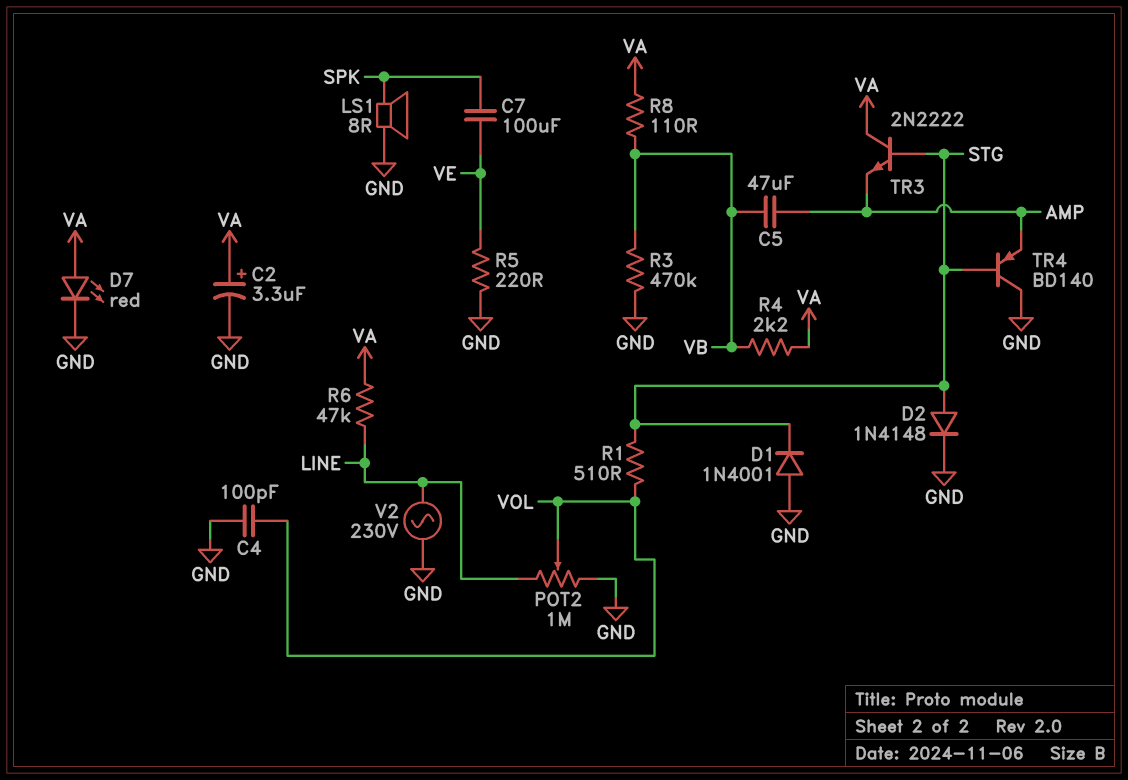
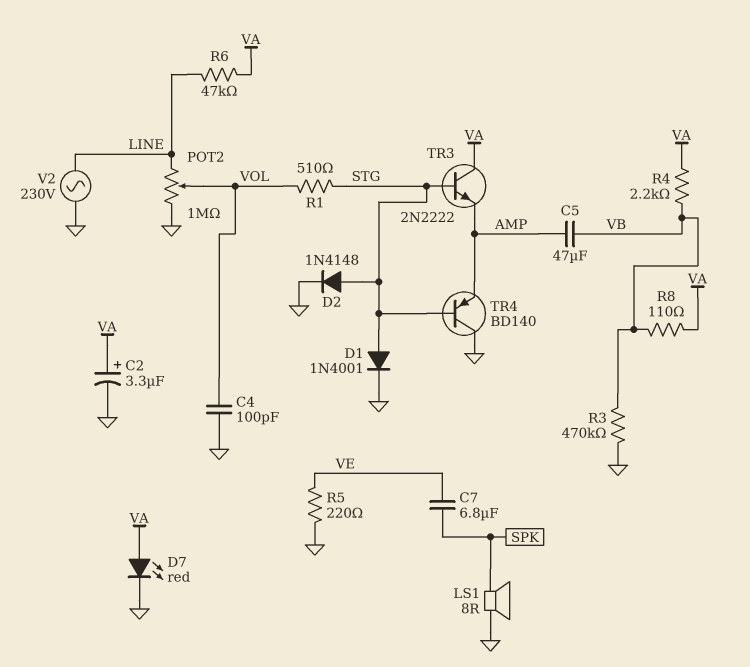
C7: 100uF (SPK, VE) -> 6.8uF (SPK, VE)
D1: diode 1N4001 (A GND, K STG) -> diode 1N4001 (A STG, K GND)

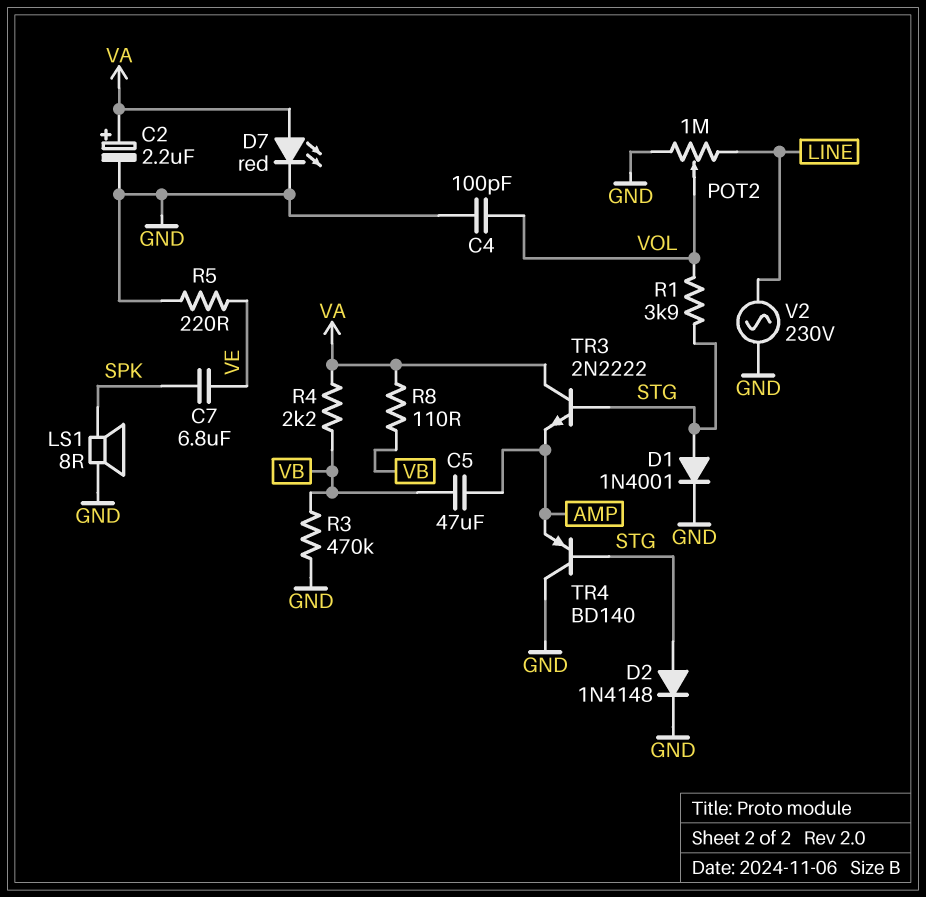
C2: 3.3uF (plus VA, minus GND) -> 2.2uF (plus VA, minus GND)
R1: 510 (STG, VOL) -> 3.9k (STG, VOL)
R6: 47k (LINE, VA) -> none

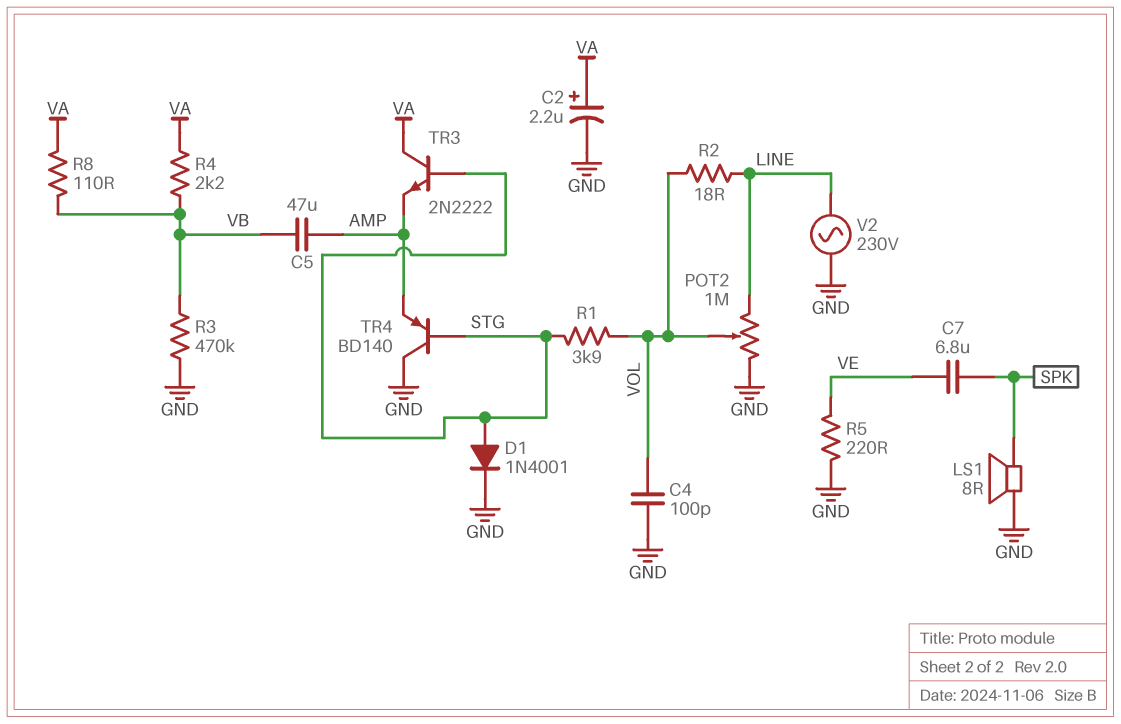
D2: diode 1N4148 (A STG, K GND) -> none
D7: LED red (A VA, K GND) -> none
R2: none -> 18 (LINE, VOL)

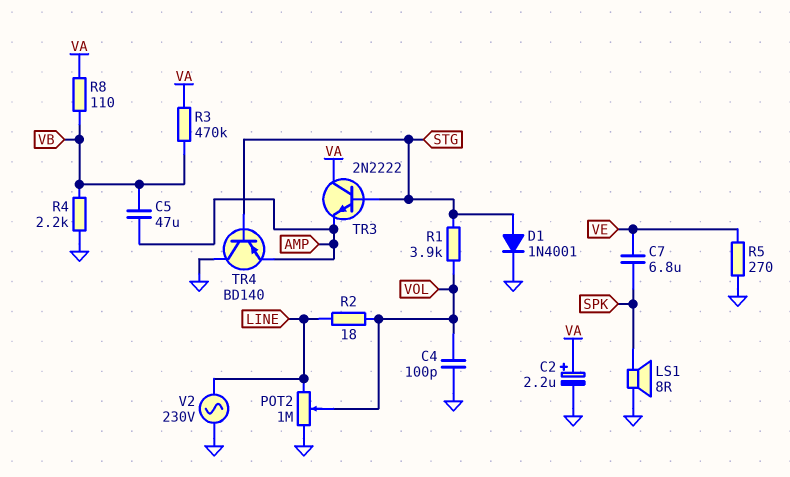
R3: 470k (GND, VB) -> 470k (VA, VB)
R4: 2.2k (VA, VB) -> 2.2k (GND, VB)
R5: 220 (GND, VE) -> 270 (GND, VE)

